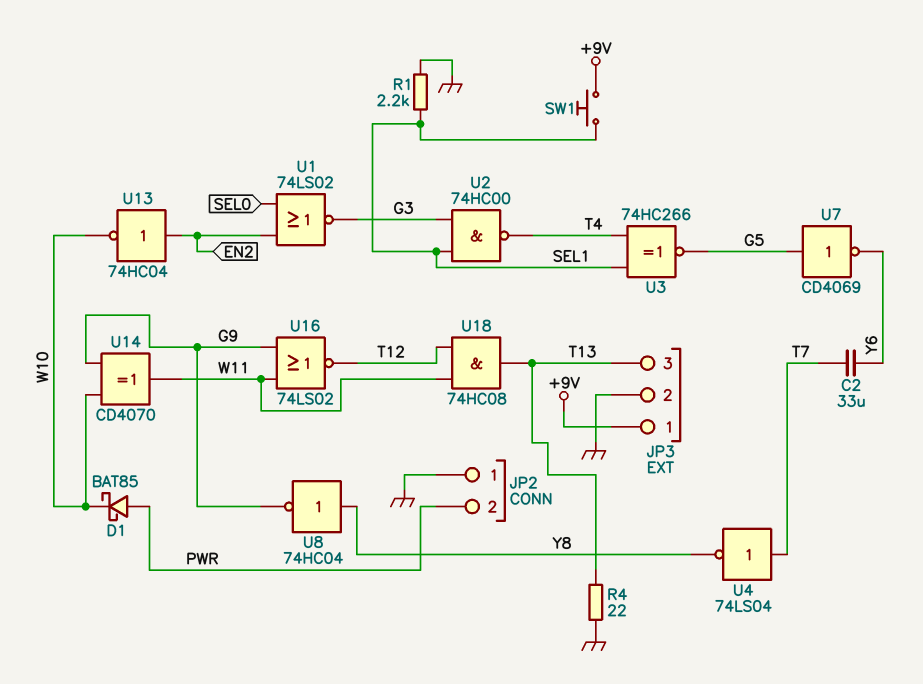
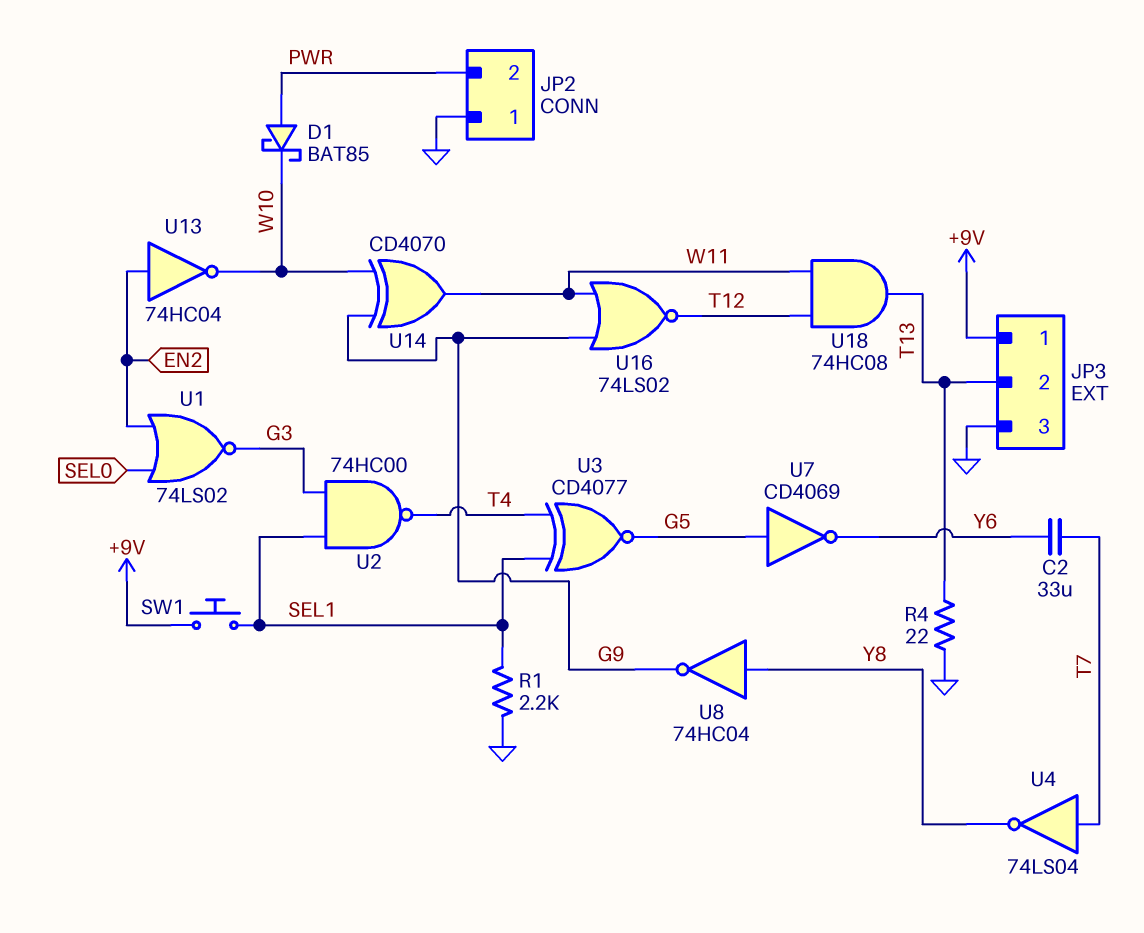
JP3 pin 2: GND -> T13
JP3 pin 3: T13 -> GND
U3: XNOR 74HC266 (in SEL1, in T4, out G5) -> XNOR CD4077 (in SEL1, in T4, out G5)

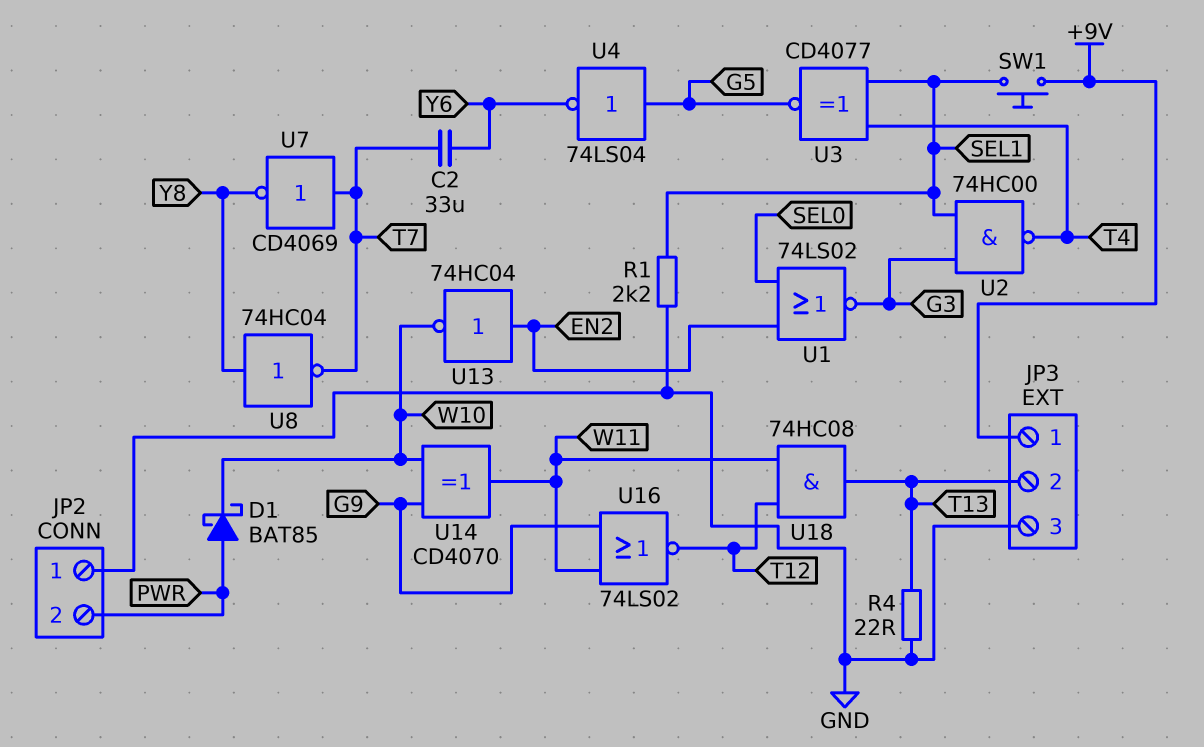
U4: NOT 74LS04 (in T7, out Y8) -> NOT 74LS04 (in G5, out Y6)
U7: NOT CD4069 (in G5, out Y6) -> NOT CD4069 (in T7, out Y8)
U8: NOT 74HC04 (in Y8, out G9) -> NOT 74HC04 (in Y8, out T7)

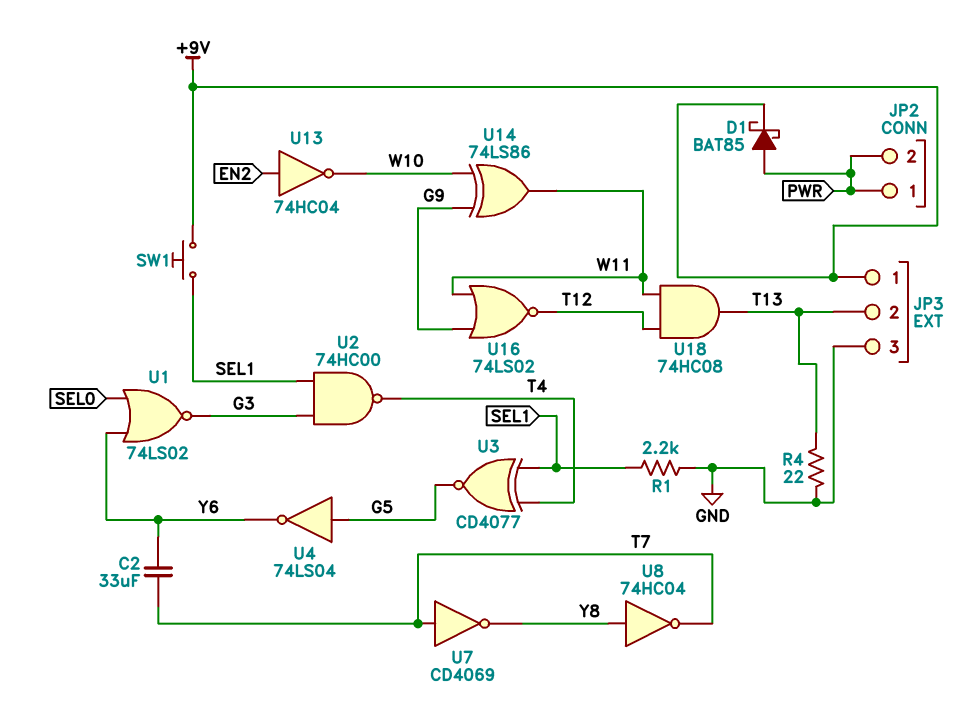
D1: schottky BAT85 (A PWR, K W10) -> schottky BAT85 (A PWR, K +9V)
JP2 pin 1: GND -> PWR
U1: NOR 74LS02 (in EN2, in SEL0, out G3) -> NOR 74LS02 (in SEL0, in Y6, out G3)
U14: XOR CD4070 (in G9, in W10, out W11) -> XOR 74LS86 (in G9, in W10, out W11)

